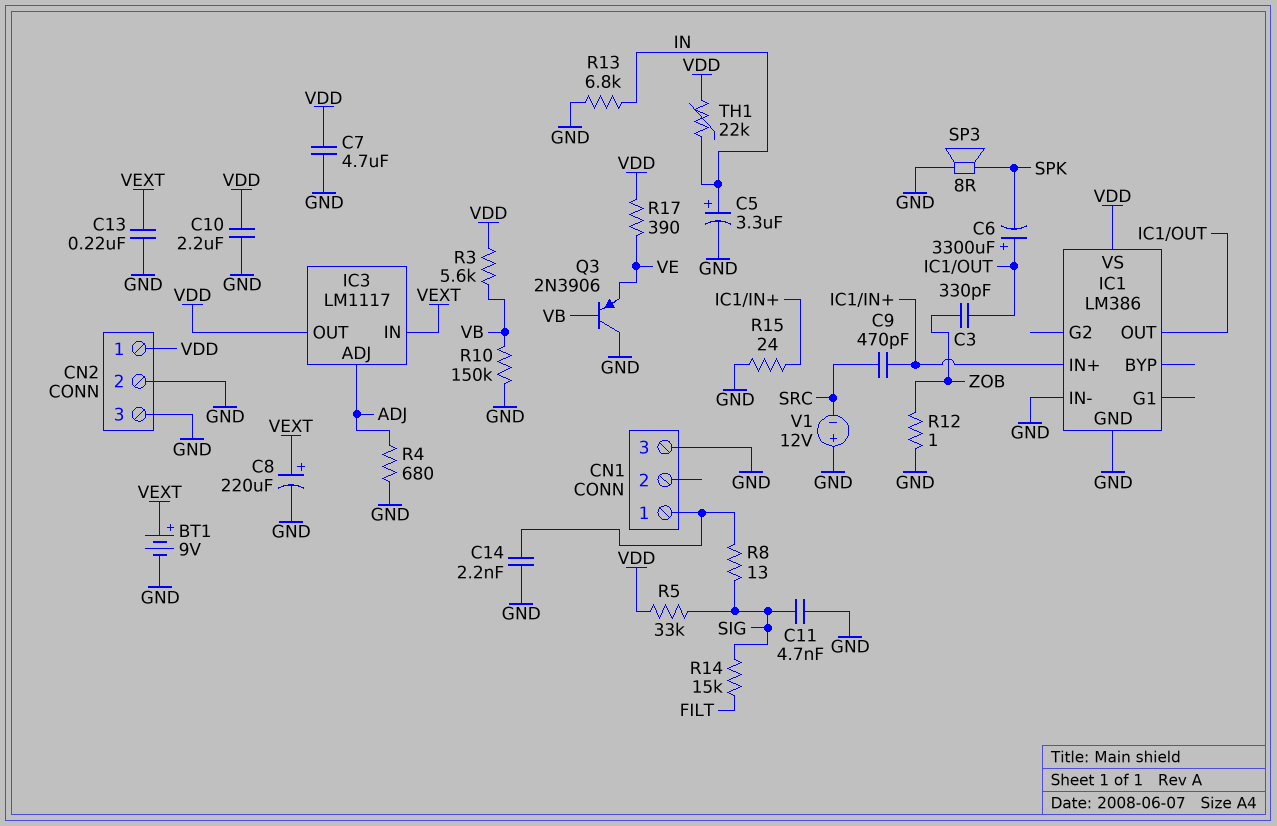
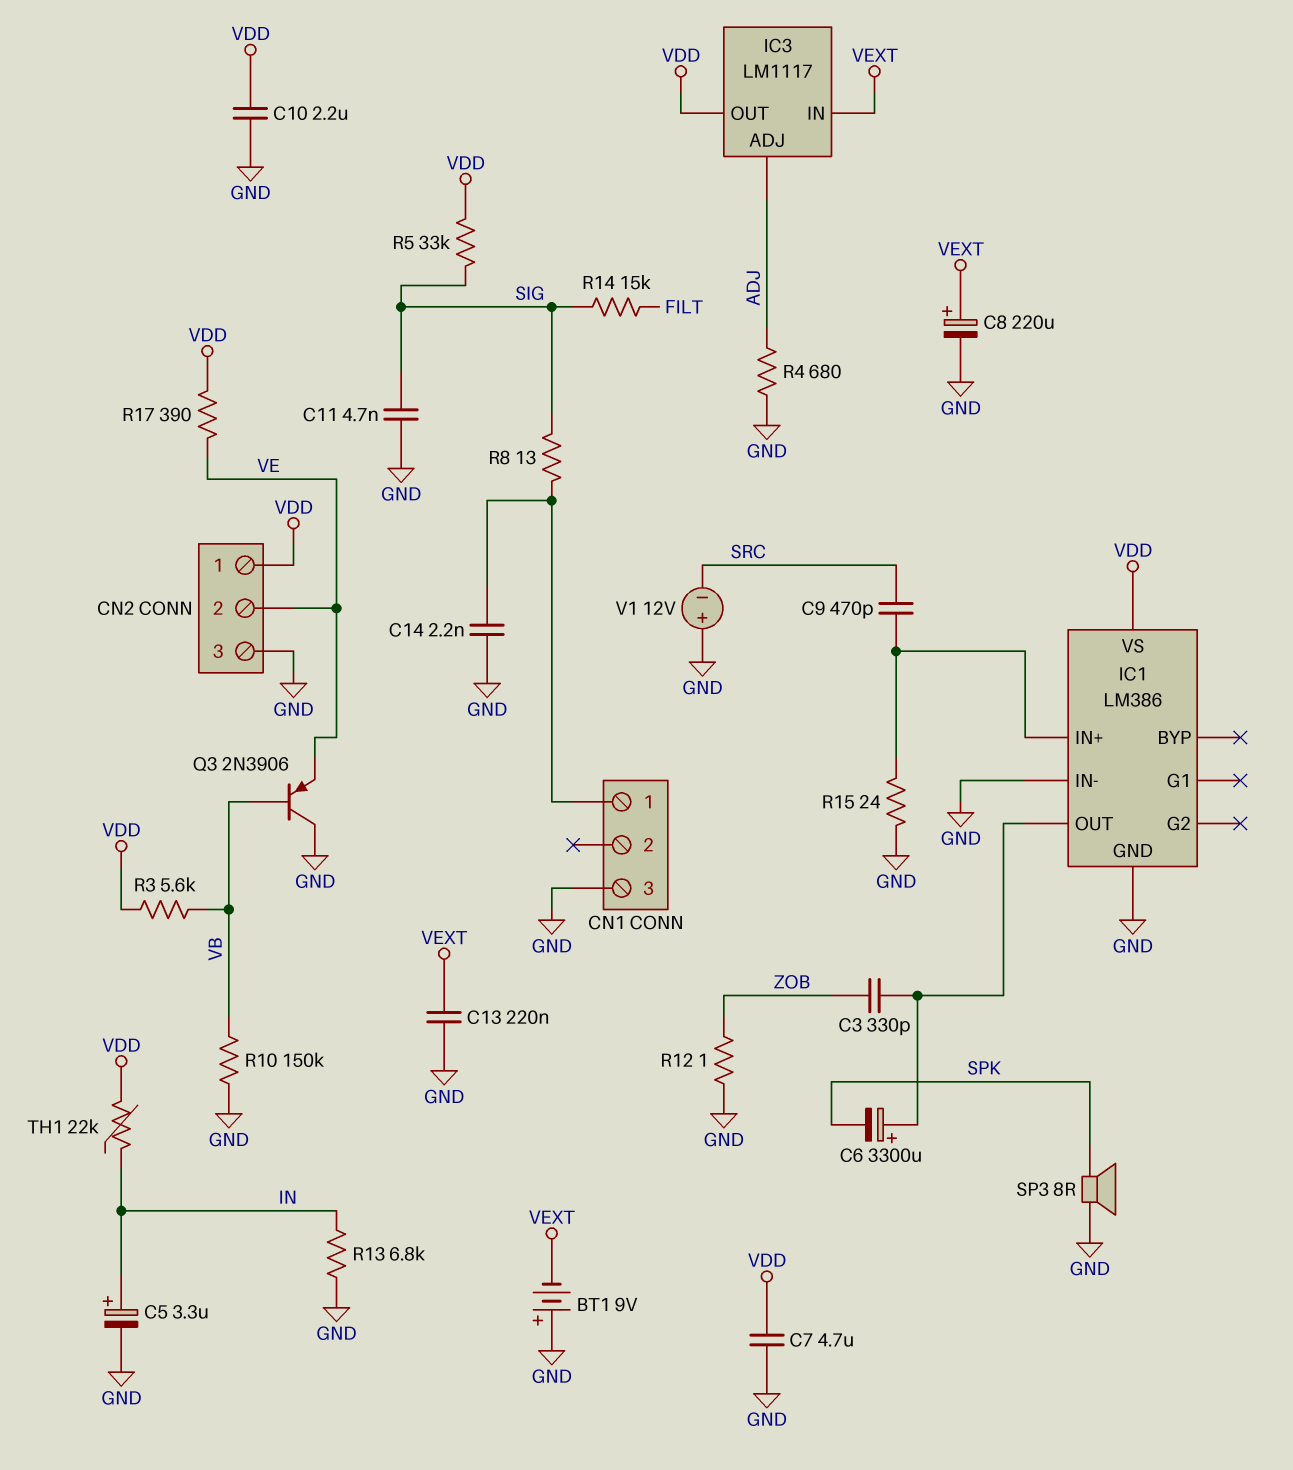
BT1: 9V (plus VEXT, minus GND) -> 9V (plus GND, minus VEXT)
CN2 pin 2: GND -> VE

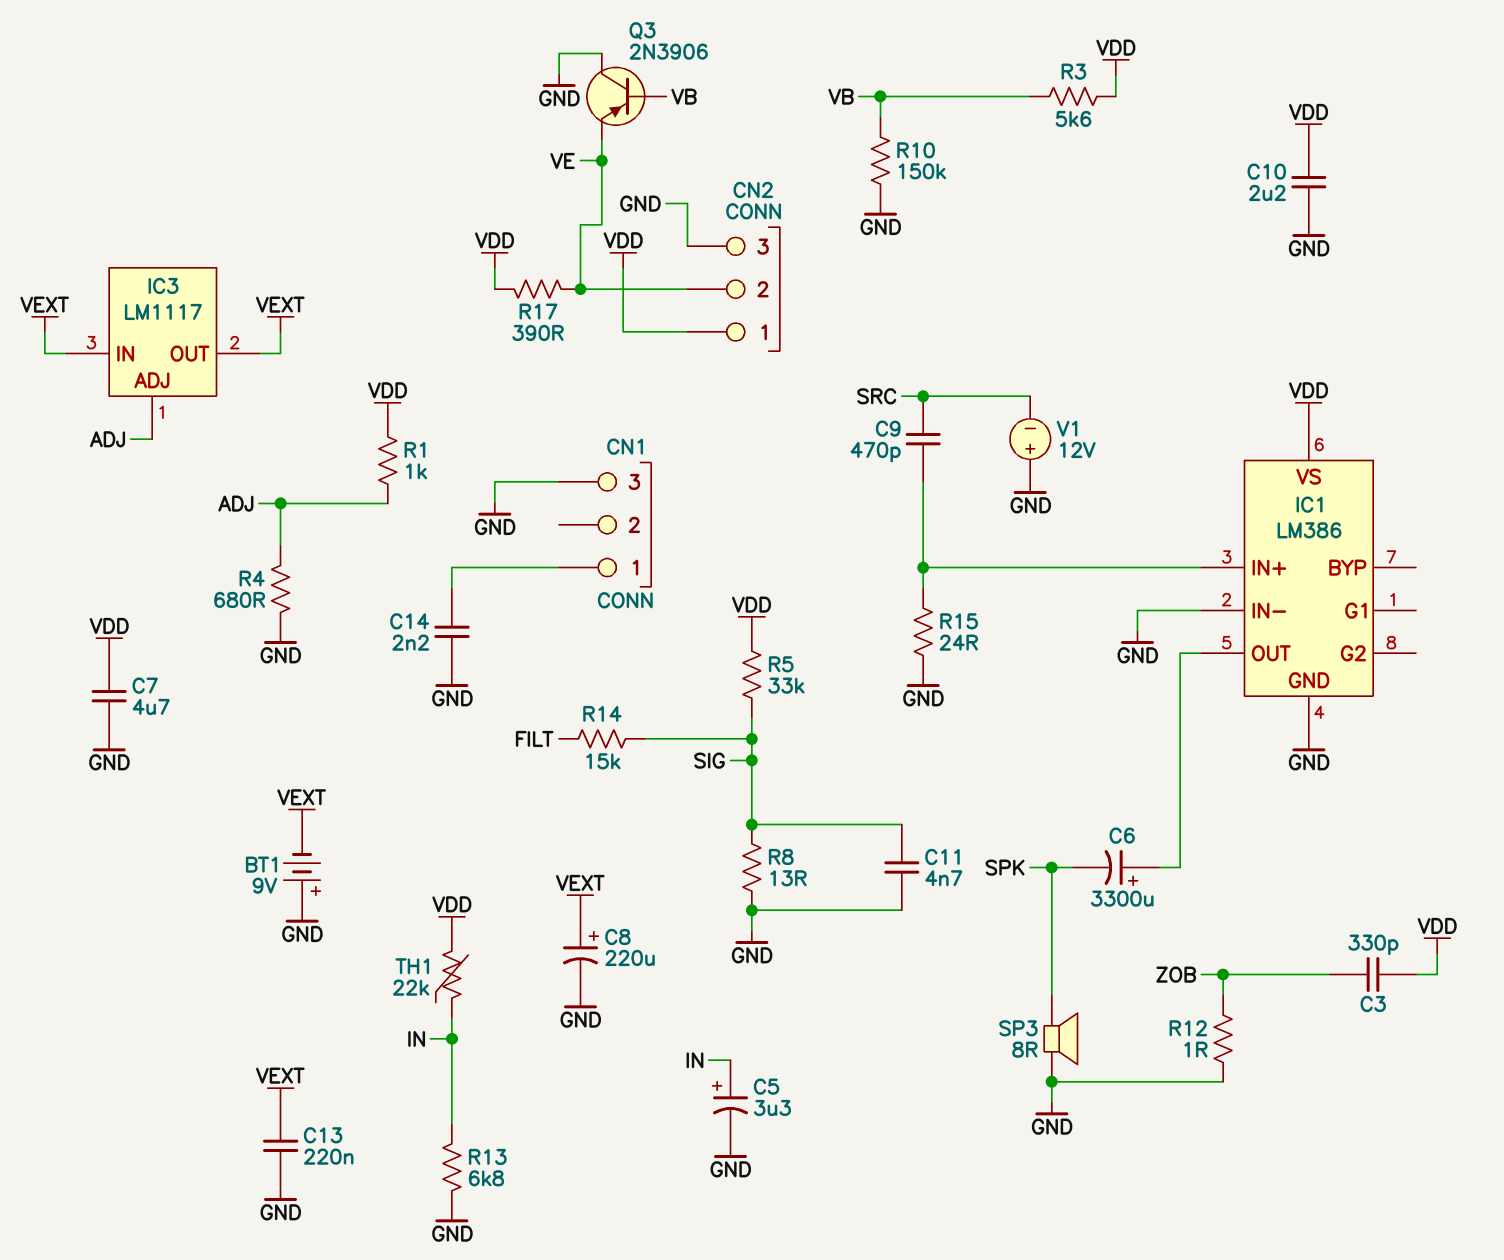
C3: 330pF (IC1/OUT, ZOB) -> 330pF (VDD, ZOB)
IC3 pin OUT: VDD -> VEXT
R1: none -> 1k (ADJ, VDD)
R8: 13 (CN1/1, SIG) -> 13 (GND, SIG)

